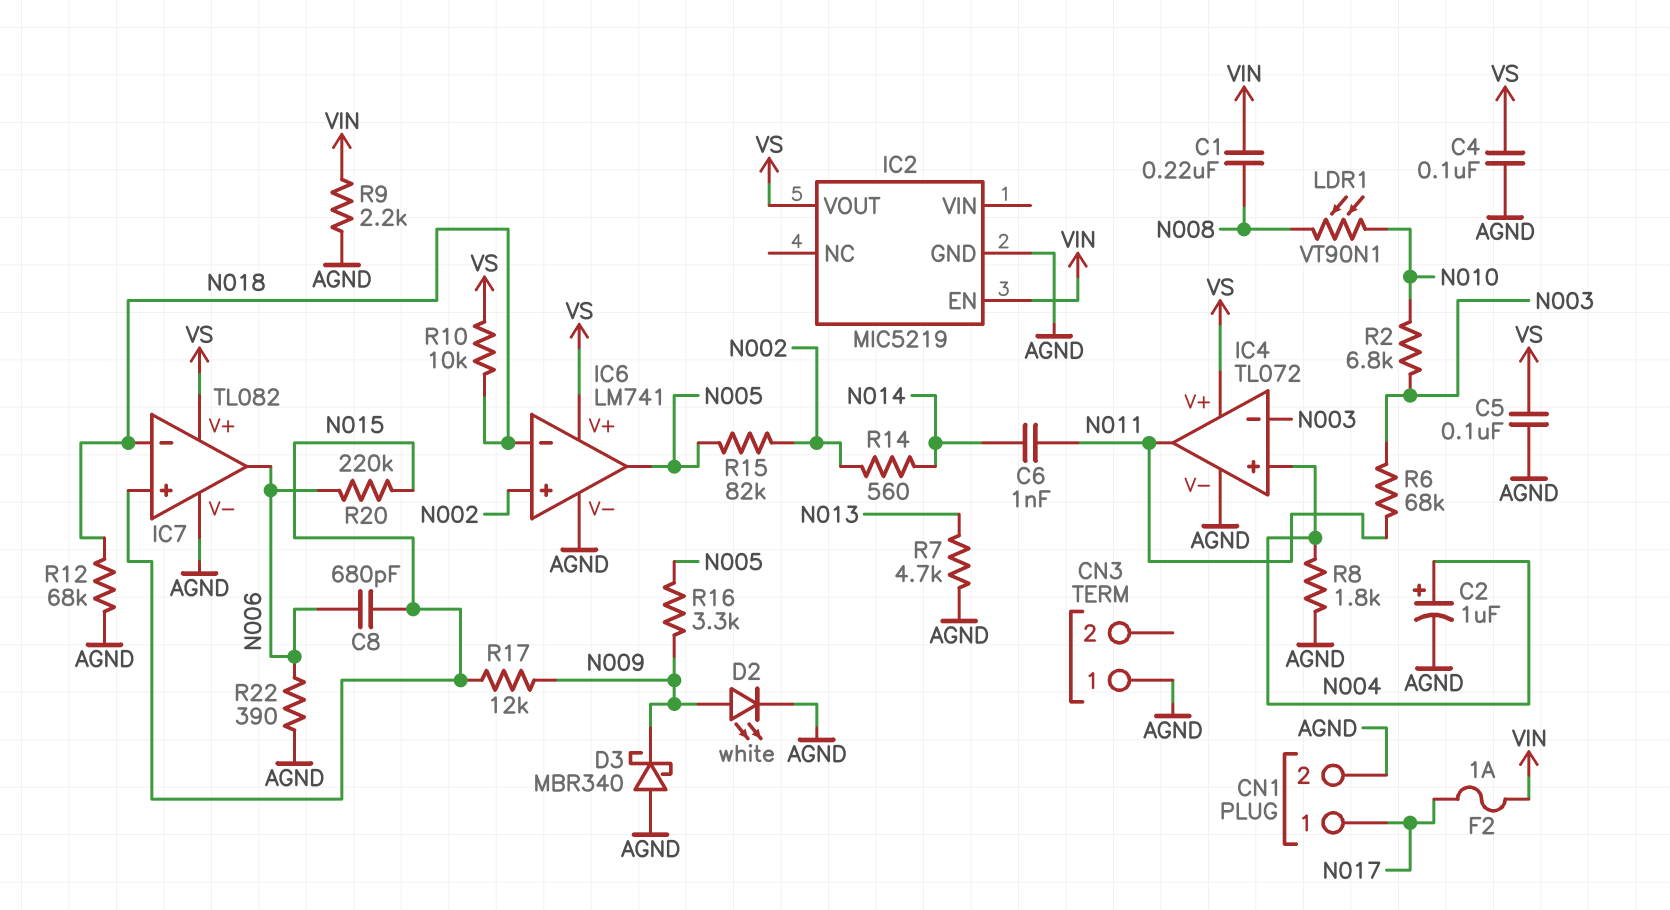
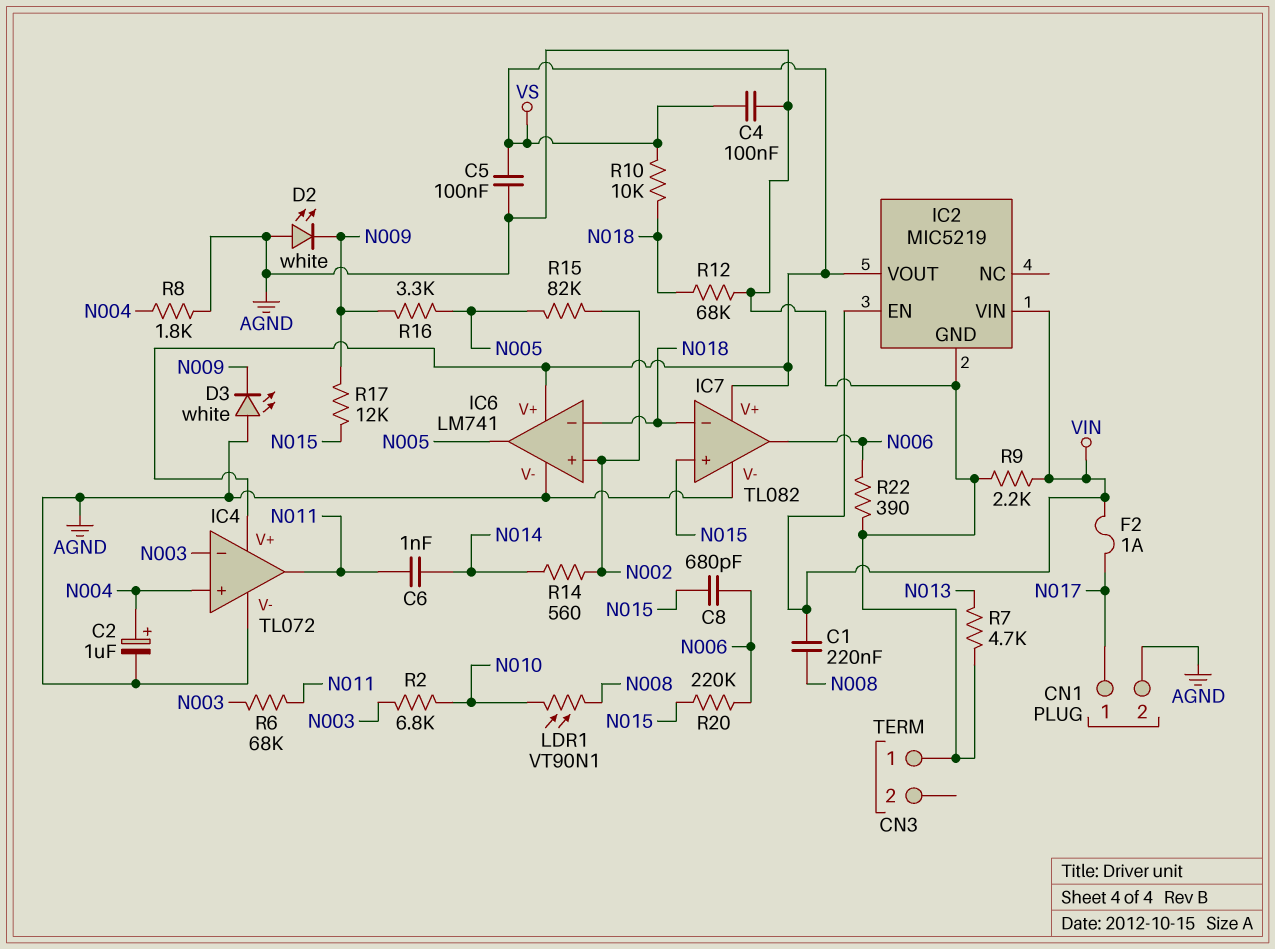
D2: LED white (A N009, K AGND) -> LED white (A AGND, K N009)
D3: schottky MBR340 (A AGND, K N009) -> LED white (A AGND, K N009)
IC2 pin VIN: none -> VIN

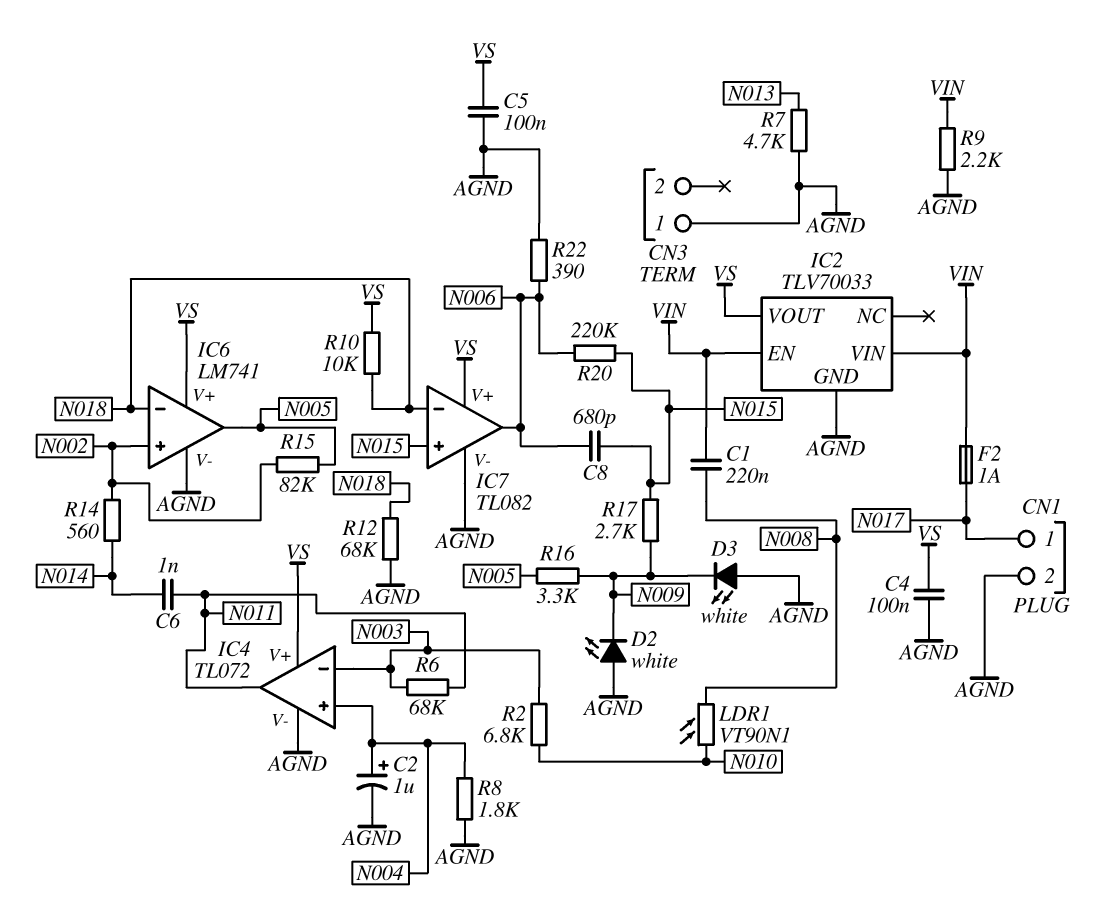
IC2: MIC5219 -> TLV70033
R17: 12k (N009, N015) -> 2.7k (N009, N015)

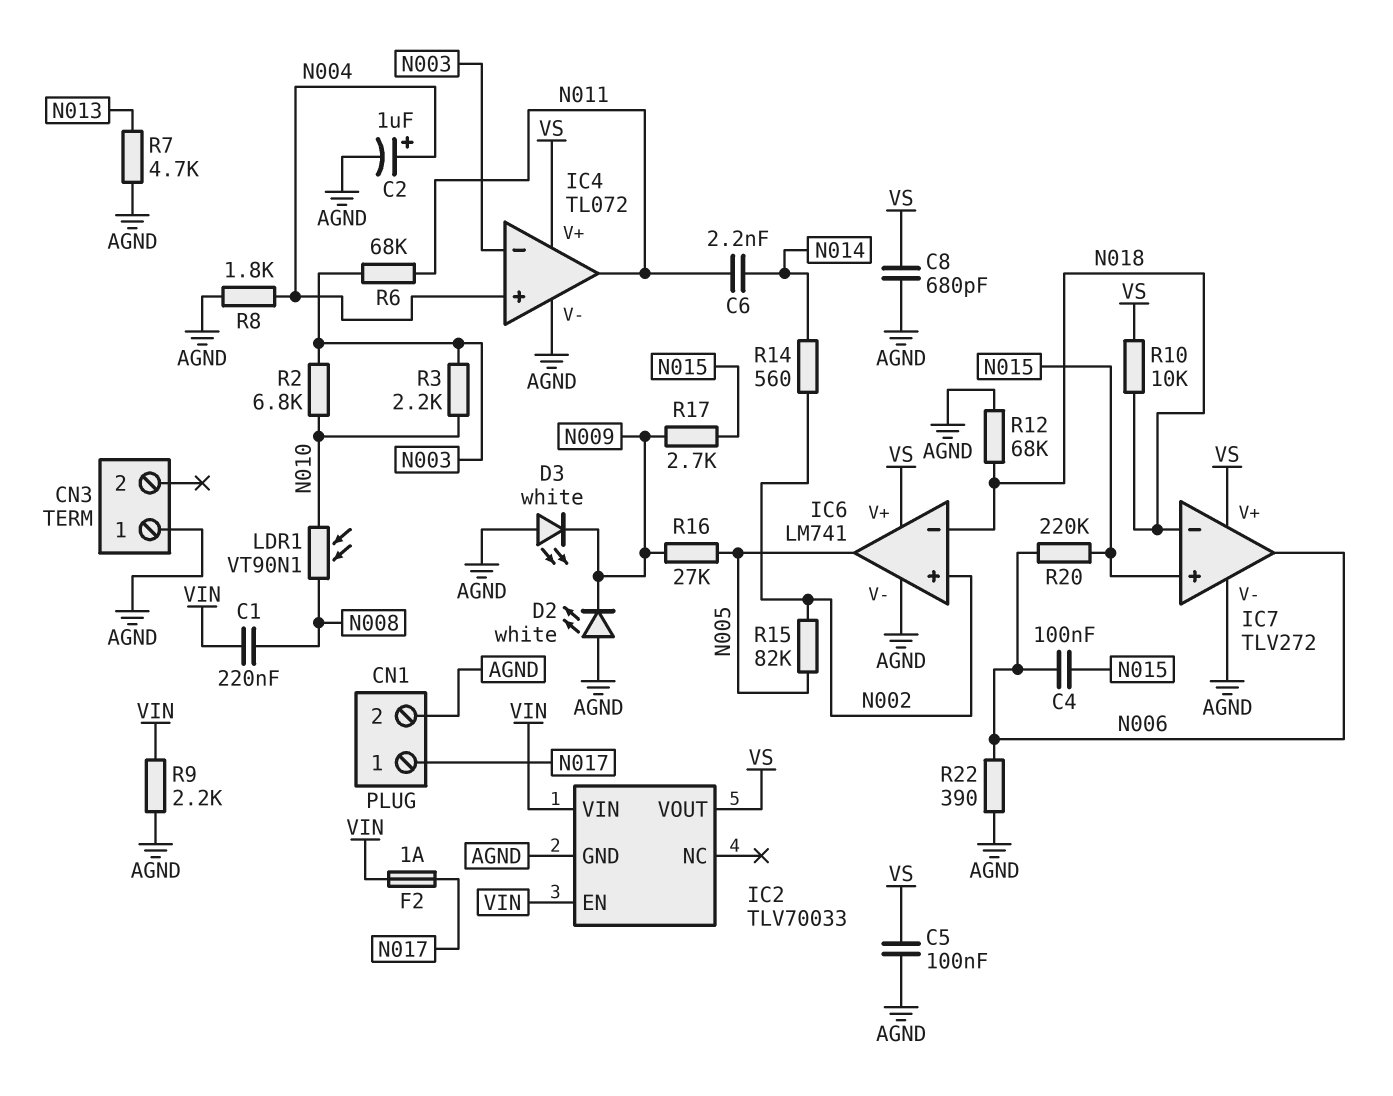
C4: 100nF (AGND, VS) -> 100nF (N006, N015)
C6: 1nF (N011, N014) -> 2.2nF (N011, N014)
C8: 680pF (N006, N015) -> 680pF (AGND, VS)
IC7: TL082 -> TLV272
R3: none -> 2.2k (N003, N010)
R16: 3.3k (N005, N009) -> 27k (N005, N009)

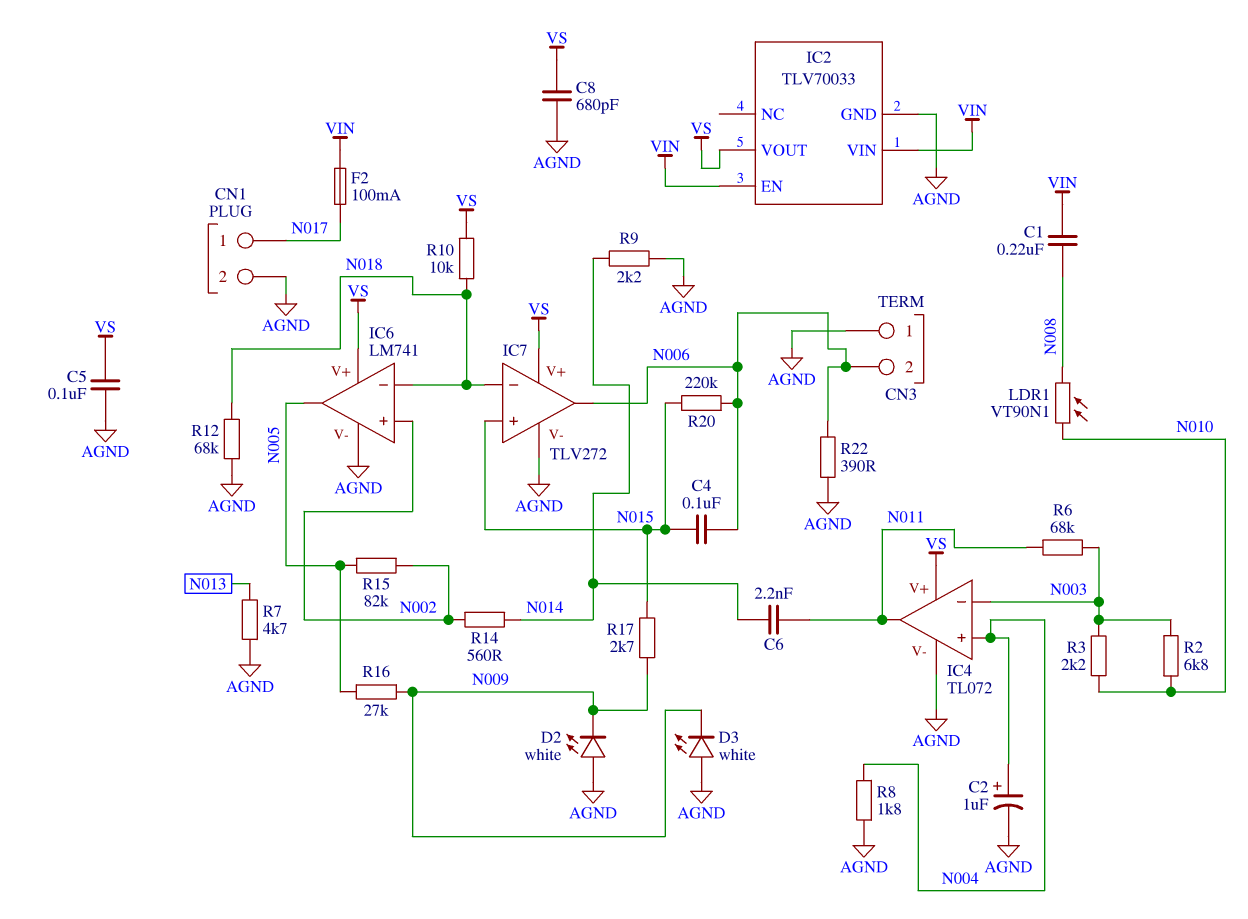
CN3 pin 2: none -> N006
F2: 1A (N017, VIN) -> 100mA (N017, VIN)
R9: 2.2k (AGND, VIN) -> 2.2k (AGND, N014)

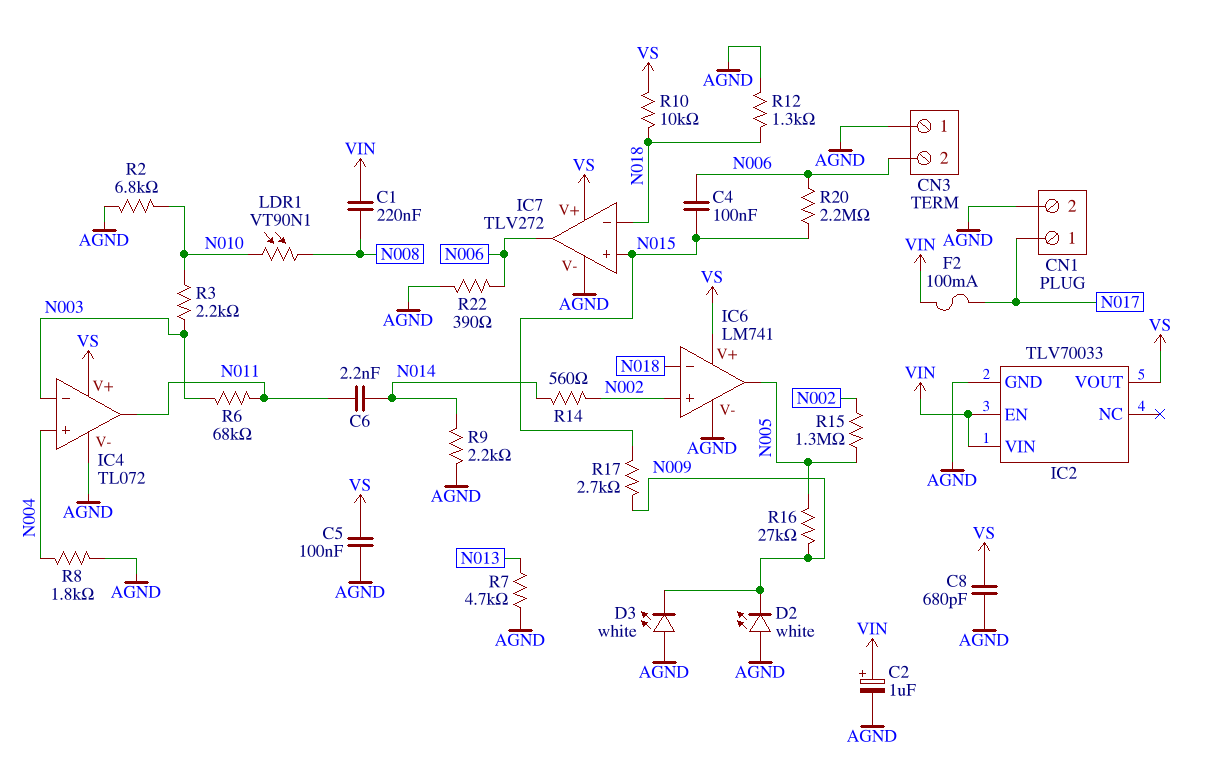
C2: 1uF (plus N004, minus AGND) -> 1uF (plus VIN, minus AGND)
R2: 6.8k (N003, N010) -> 6.8k (AGND, N010)
R12: 68k (AGND, N018) -> 1.3k (AGND, N018)
R15: 82k (N002, N005) -> 1.3M (N002, N005)
R20: 220k (N006, N015) -> 2.2M (N006, N015)

